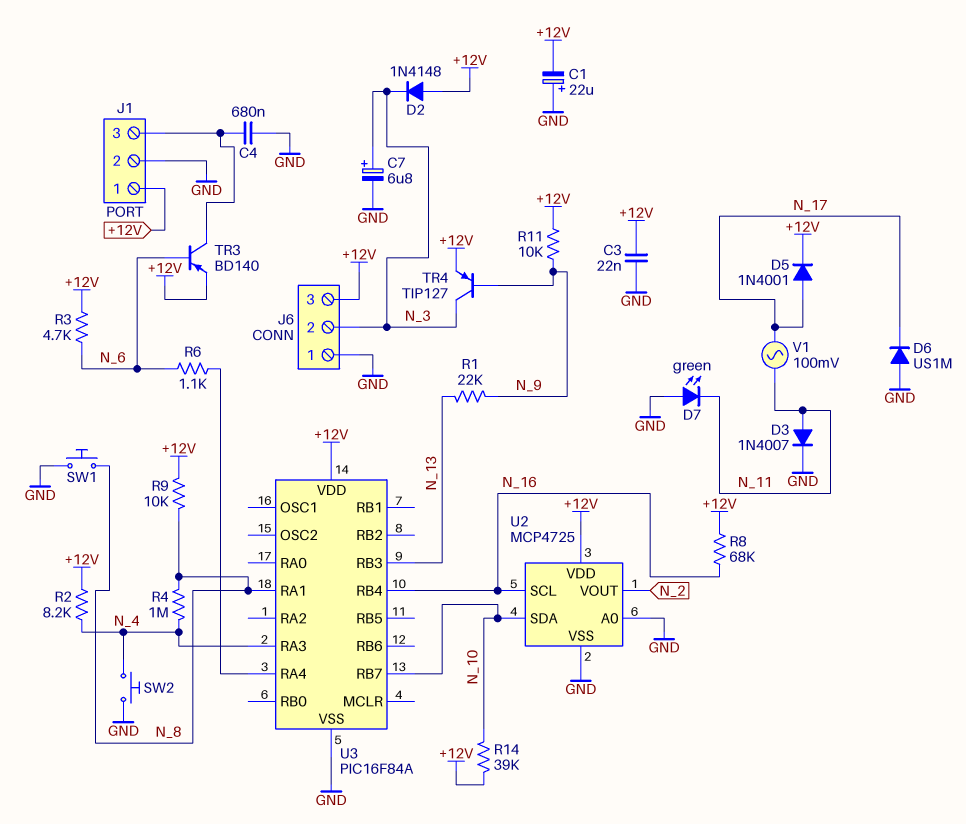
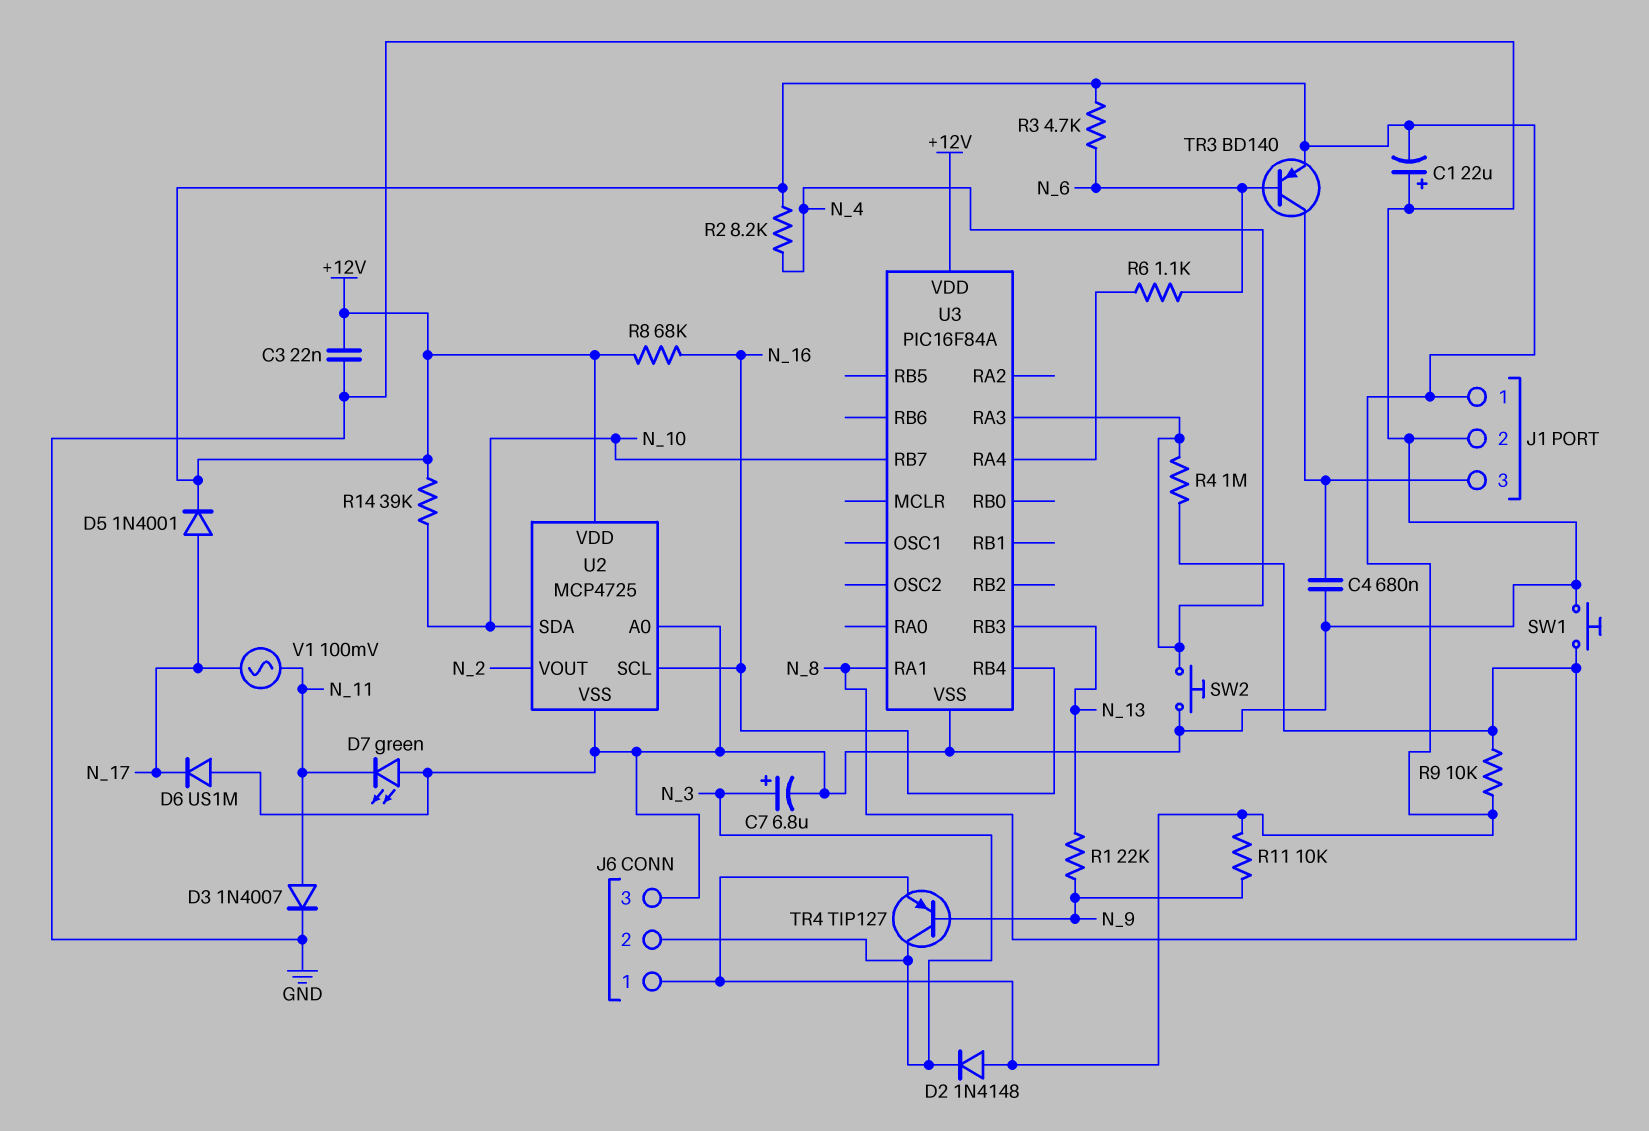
J6 pin 1: GND -> +12V
J6 pin 3: +12V -> GND

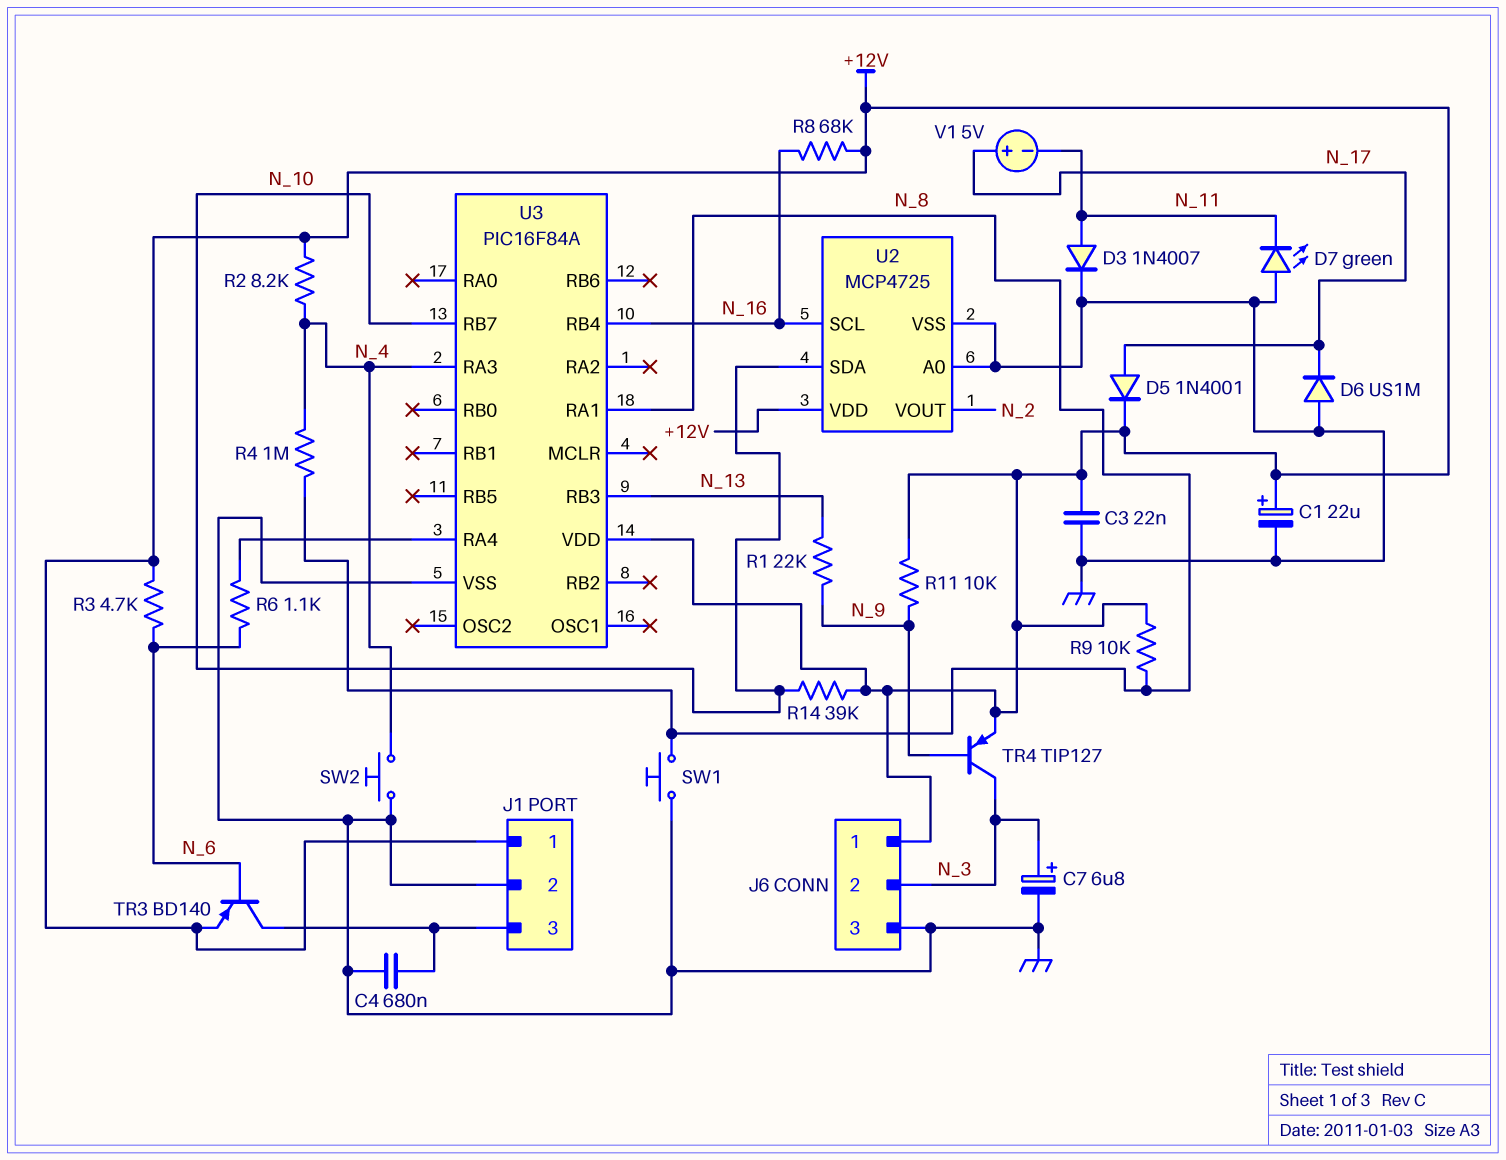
C1: 22uF (plus GND, minus +12V) -> 22uF (plus +12V, minus GND)
D2: diode 1N4148 (A +12V, K N_3) -> none
V1: AC 100mV (N_11, N_17) -> 5V (plus N_17, minus N_11)

